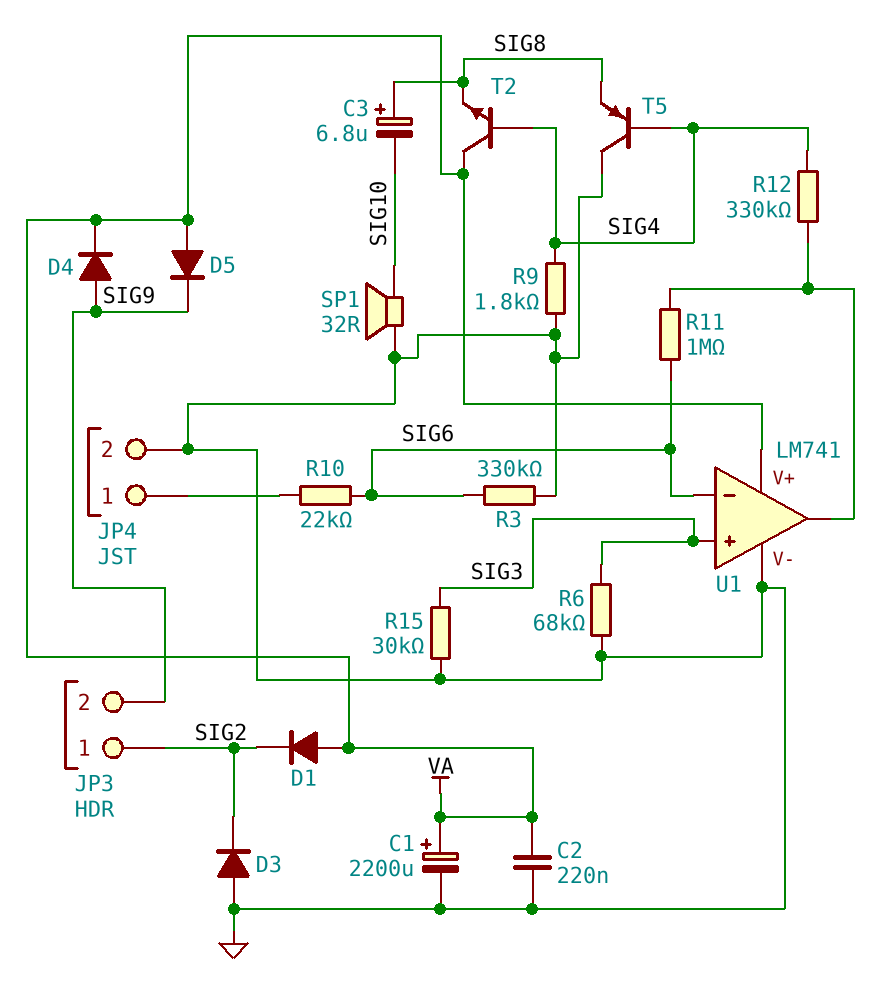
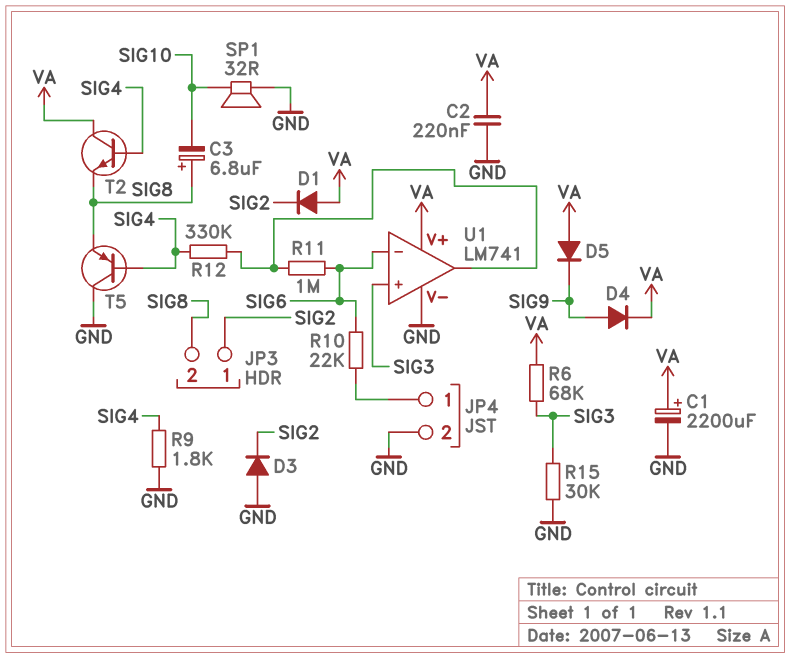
JP3 pin 2: SIG9 -> SIG8
R3: 330k (GND, SIG6) -> none
R6: 68k (GND, SIG3) -> 68k (SIG3, VA)

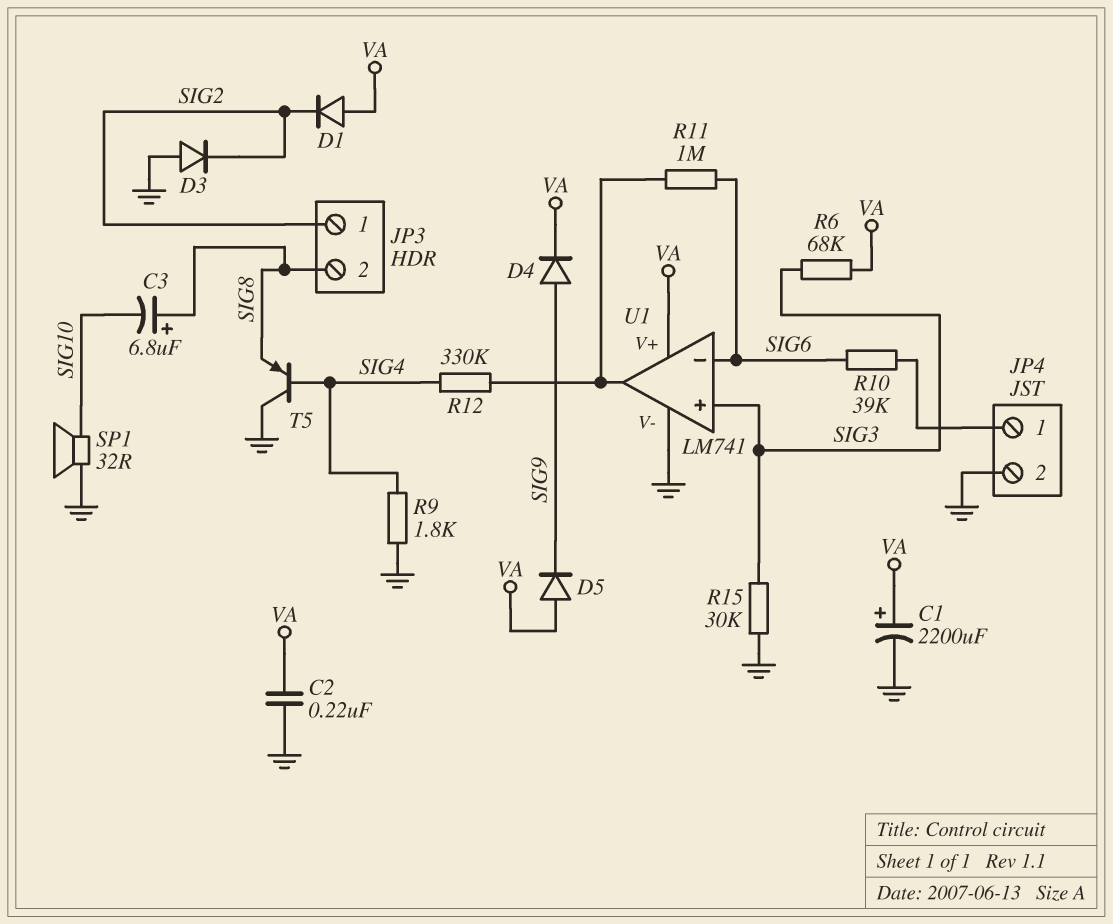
R10: 22k (JP4/1, SIG6) -> 39k (JP4/1, SIG6)
T2: NPN (B SIG4, C VA, E SIG8) -> none

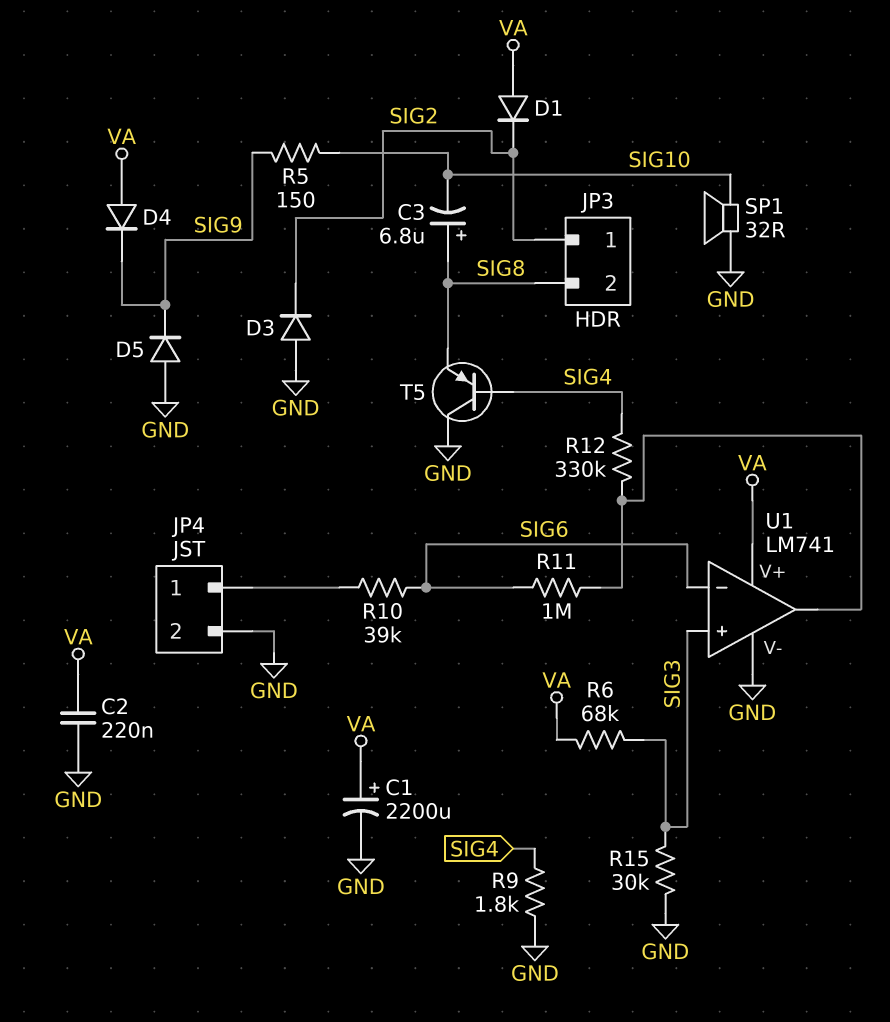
D4: diode (A SIG9, K VA) -> diode (A VA, K SIG9)
D5: diode (A VA, K SIG9) -> diode (A GND, K SIG9)
R5: none -> 150 (SIG9, SIG10)

